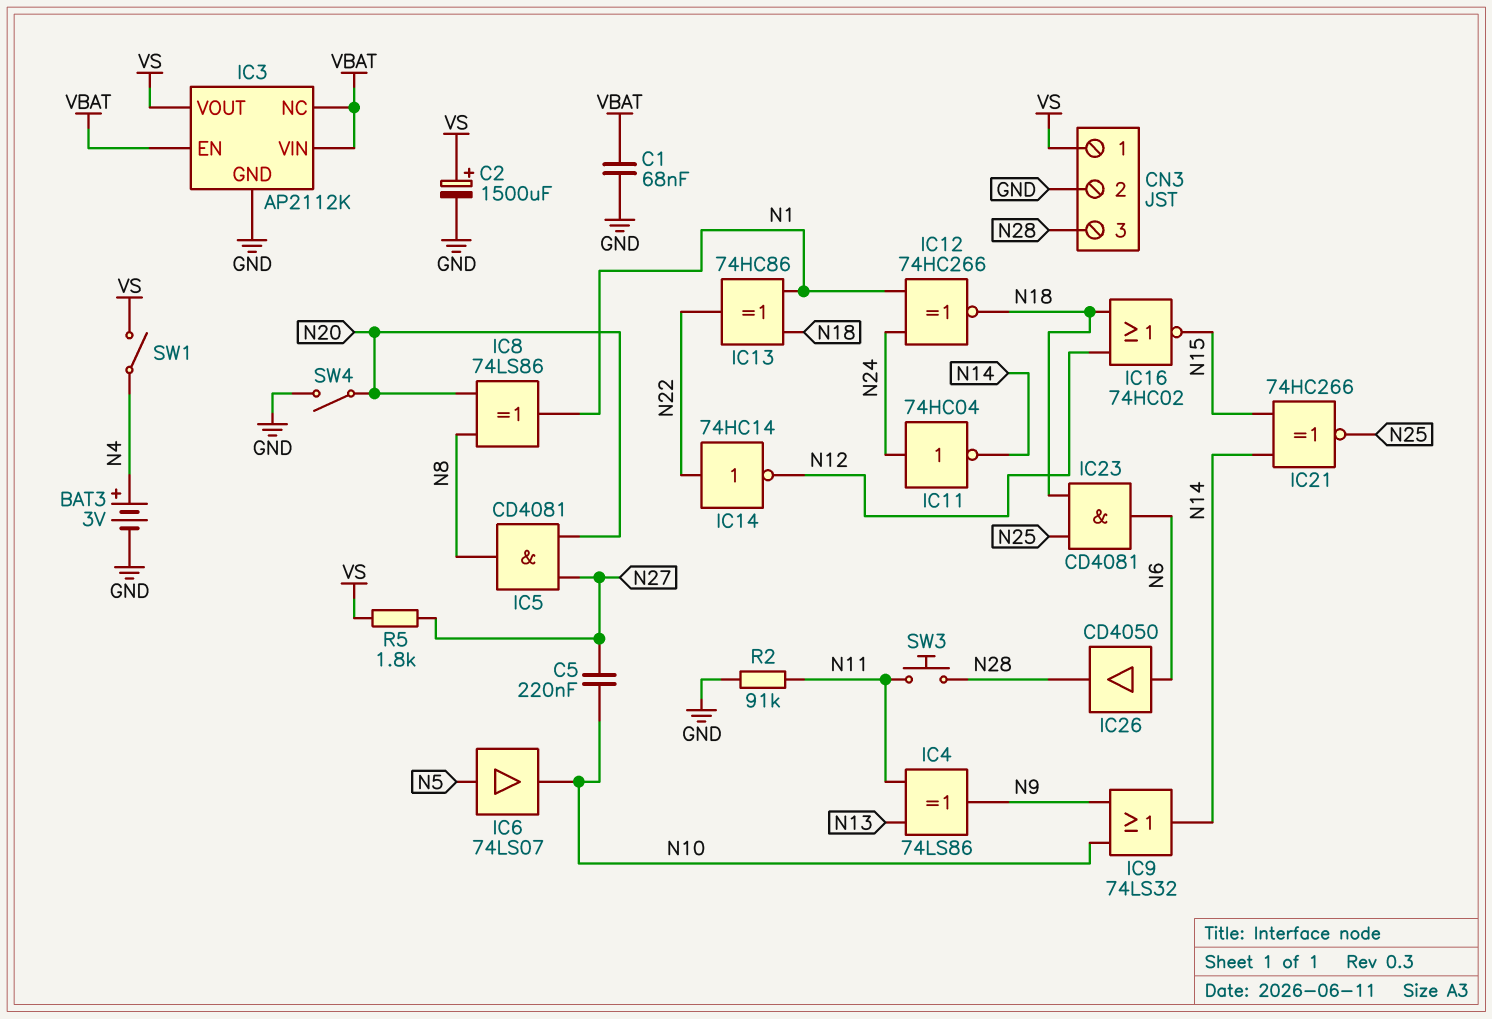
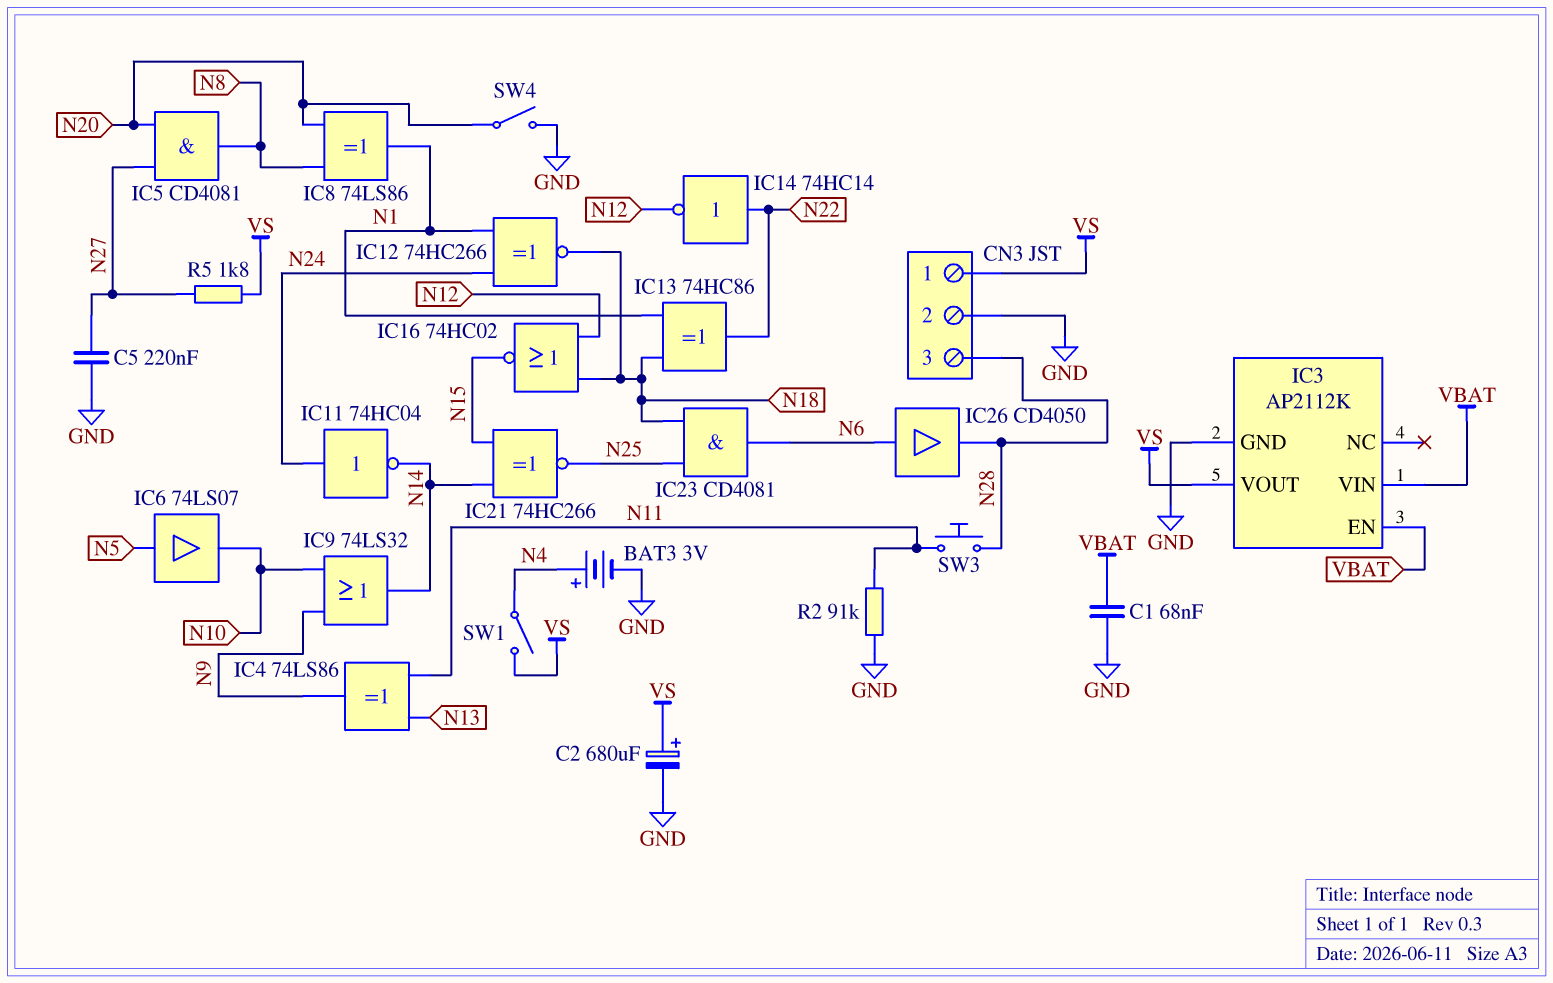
C2: 1500uF (plus VS, minus GND) -> 680uF (plus VS, minus GND)
C5: 220nF (N10, N27) -> 220nF (GND, N27)
IC3 pin NC: VBAT -> none

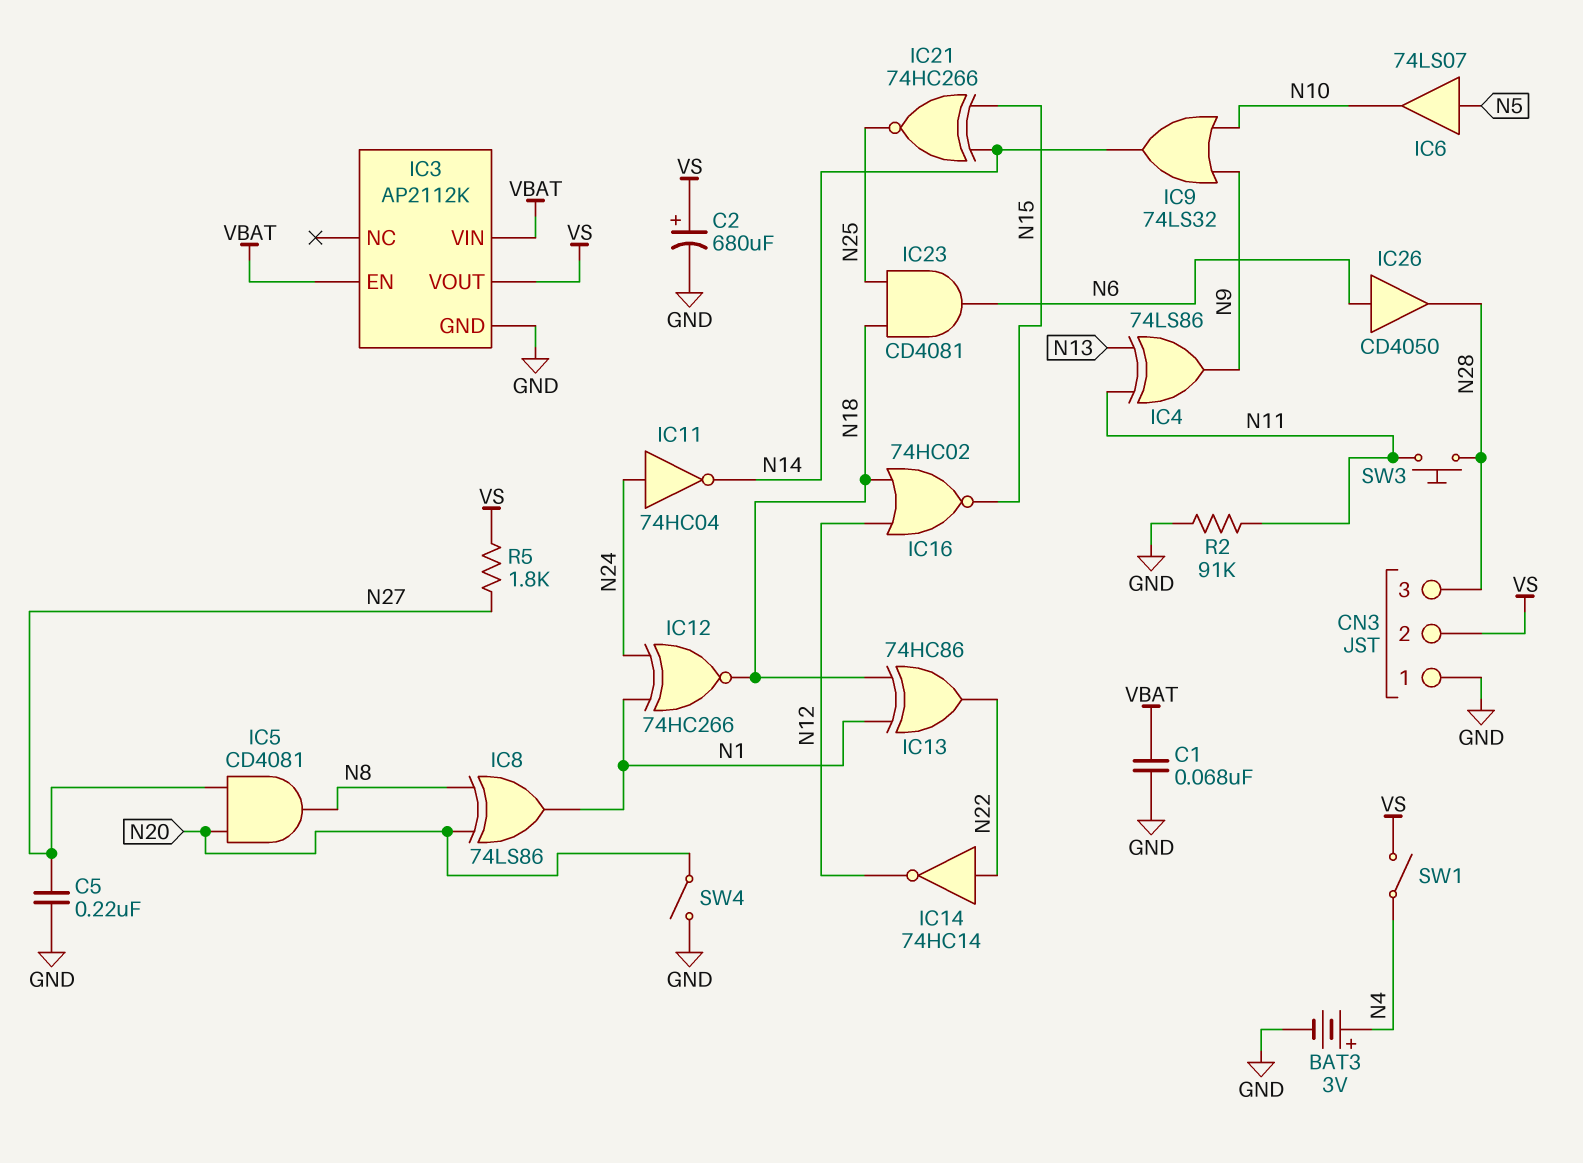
CN3 pin 1: VS -> GND
CN3 pin 2: GND -> VS

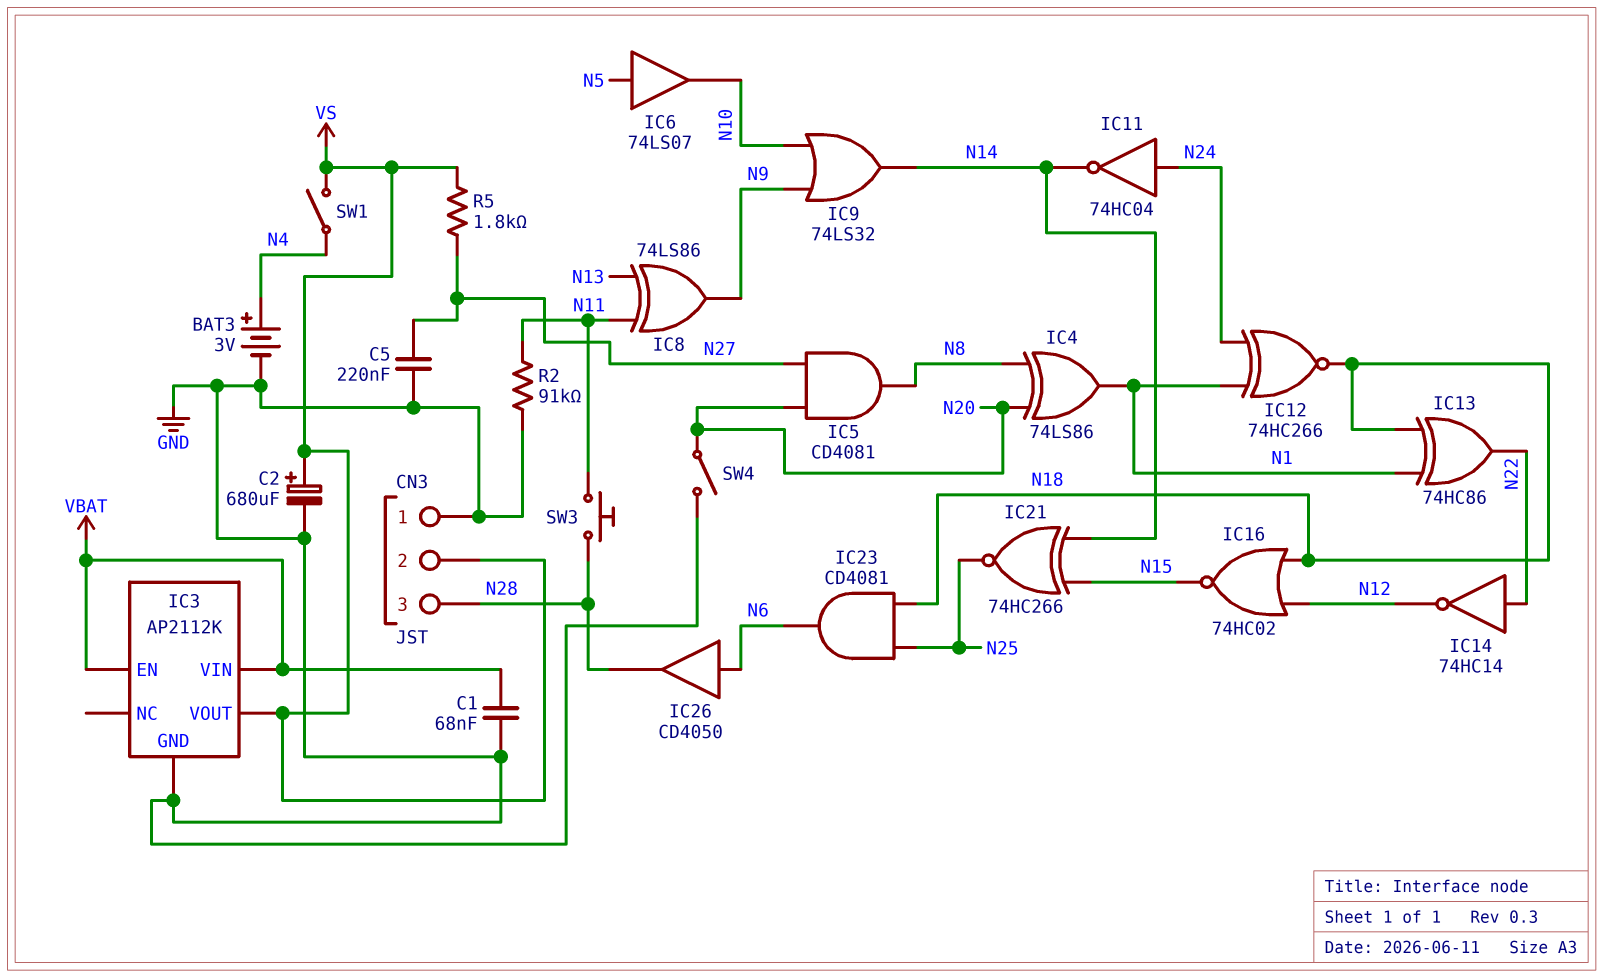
IC4: XOR 74LS86 (in N11, in N13, out N9) -> XOR 74LS86 (in N8, in N20, out N1)
IC8: XOR 74LS86 (in N8, in N20, out N1) -> XOR 74LS86 (in N11, in N13, out N9)

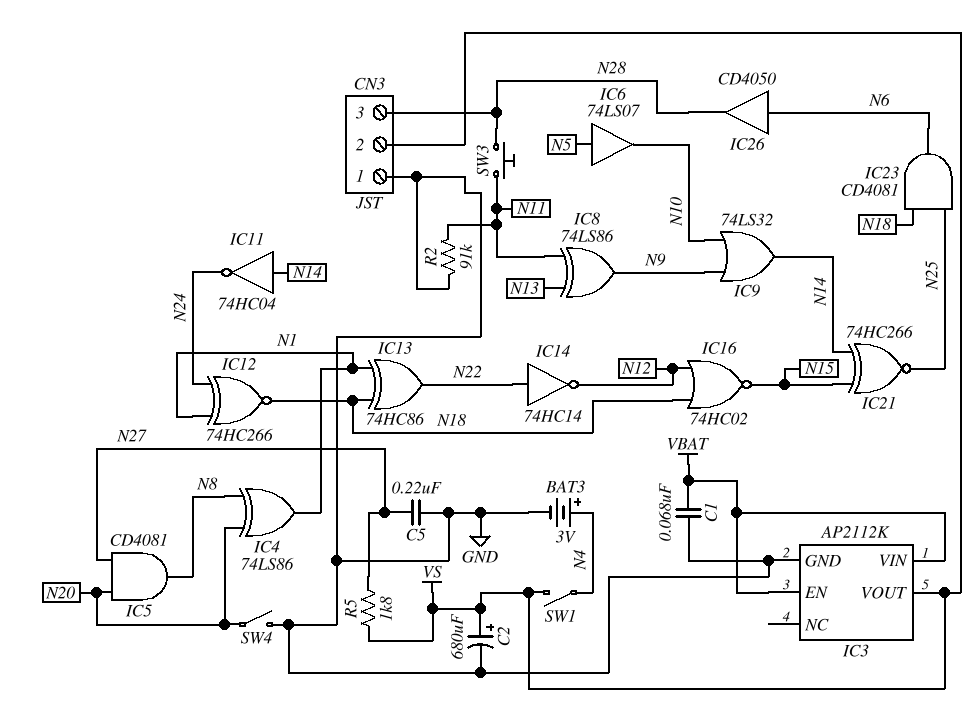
IC11: NOT 74HC04 (in N24, out N14) -> NOT 74HC04 (in N14, out N24)

